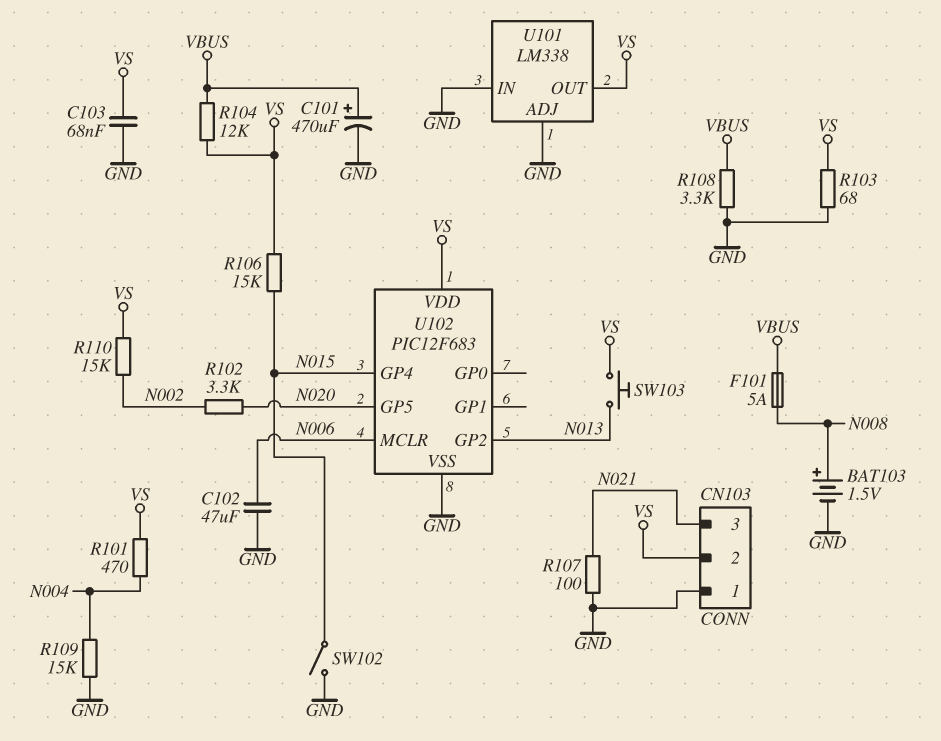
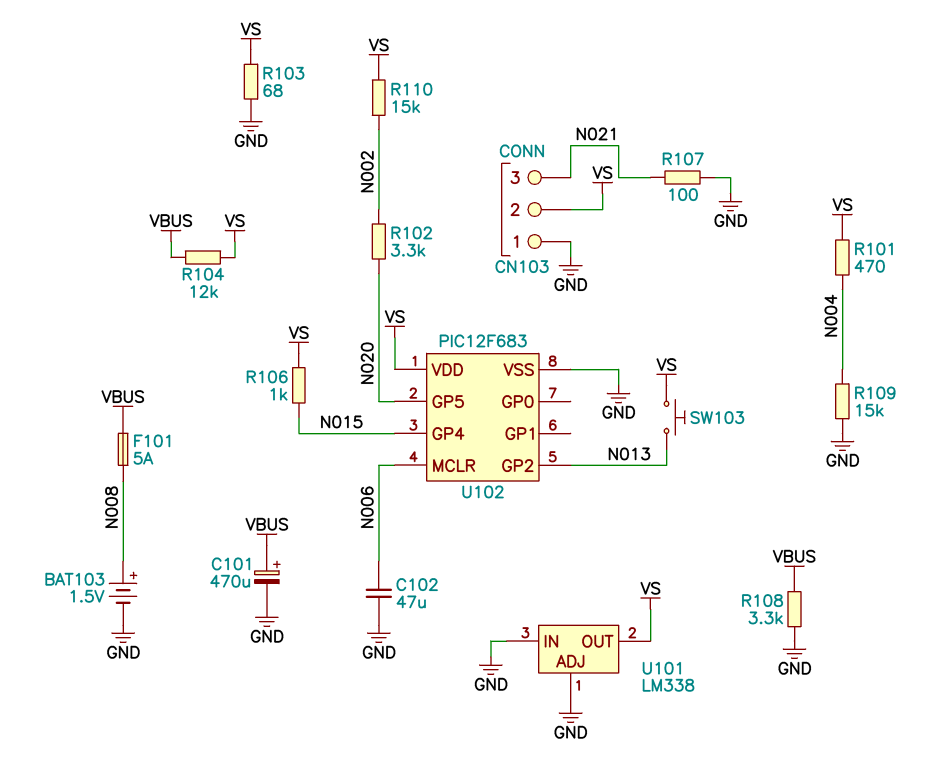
C103: 68nF (GND, VS) -> none
R106: 15k (N015, VS) -> 1k (N015, VS)
SW102: switch (GND, N015) -> none

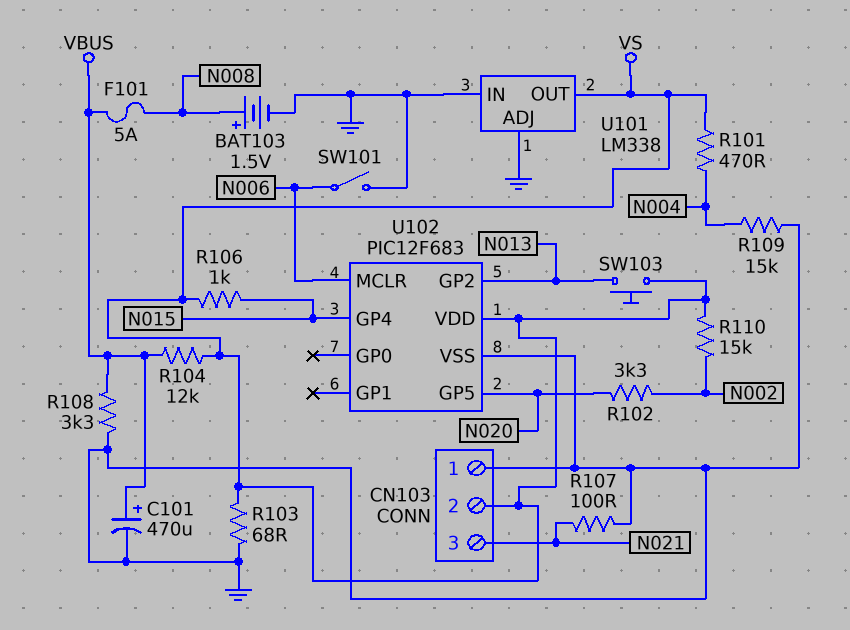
C102: 47uF (GND, N006) -> none
SW101: none -> switch (GND, N006)

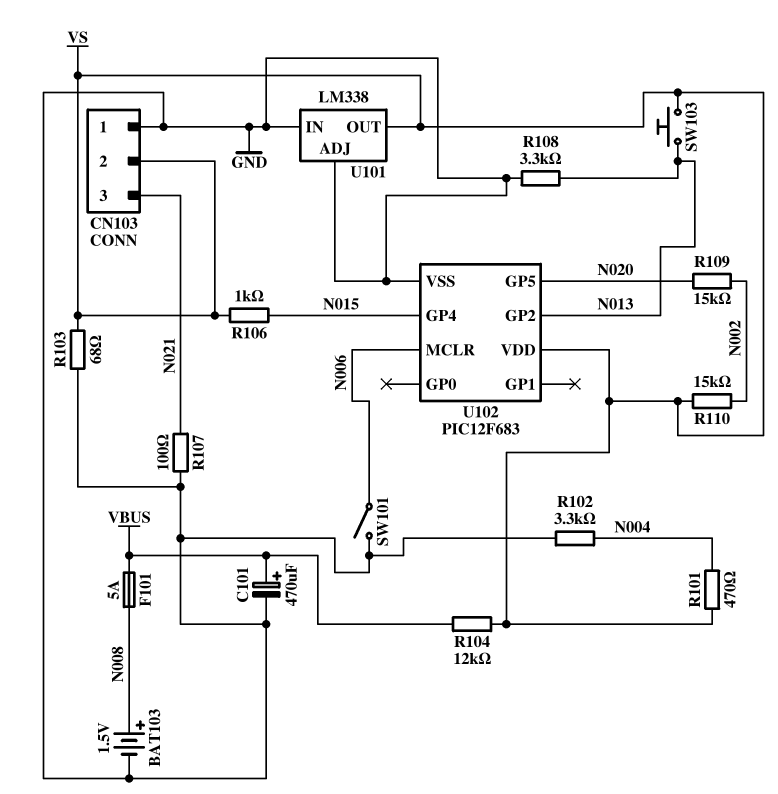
R102: 3.3k (N002, N020) -> 3.3k (GND, N004)
R108: 3.3k (GND, VBUS) -> 3.3k (GND, N013)
R109: 15k (GND, N004) -> 15k (N002, N020)

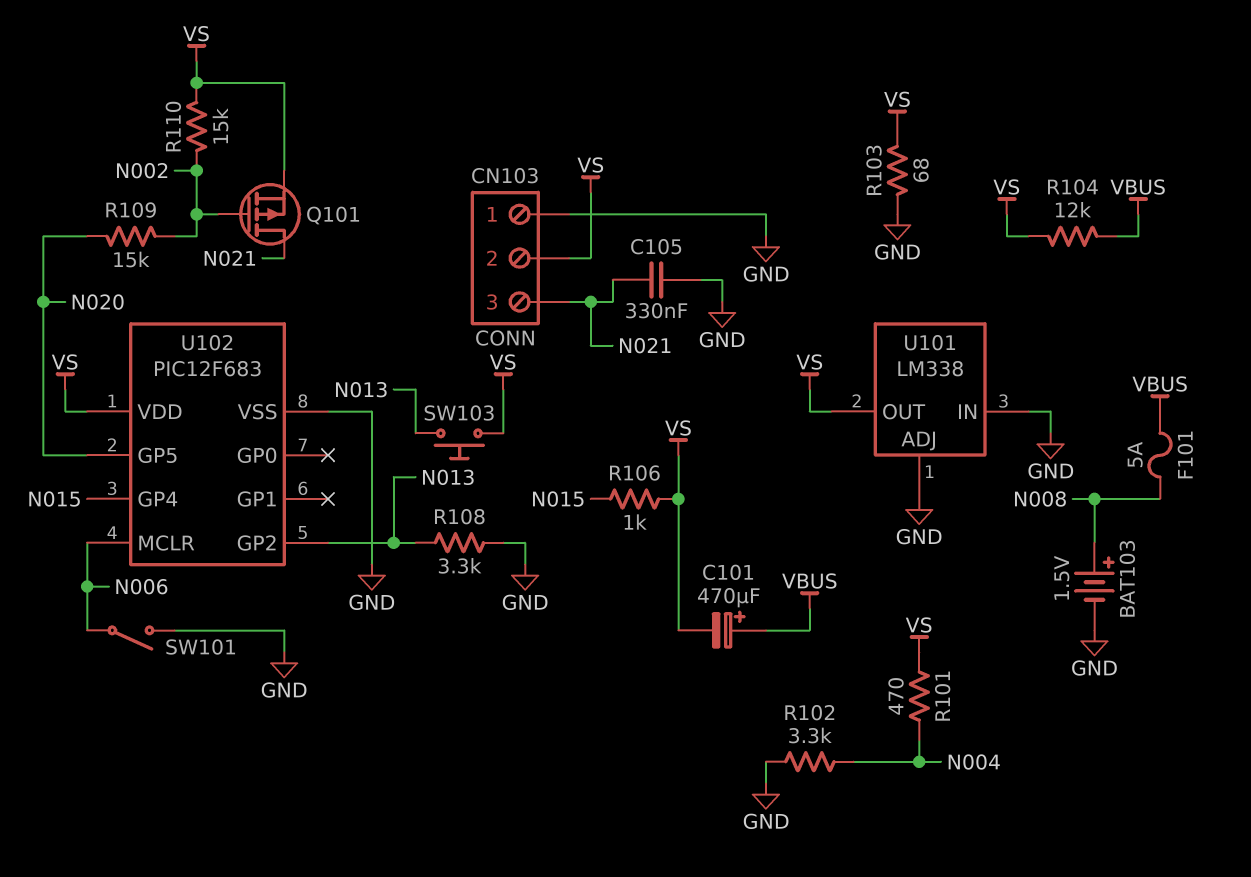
C101: 470uF (plus VBUS, minus GND) -> 470uF (plus VBUS, minus VS)
C105: none -> 330nF (GND, N021)
Q101: none -> PMOS (G N002, D N021, S VS)
R107: 100 (GND, N021) -> none

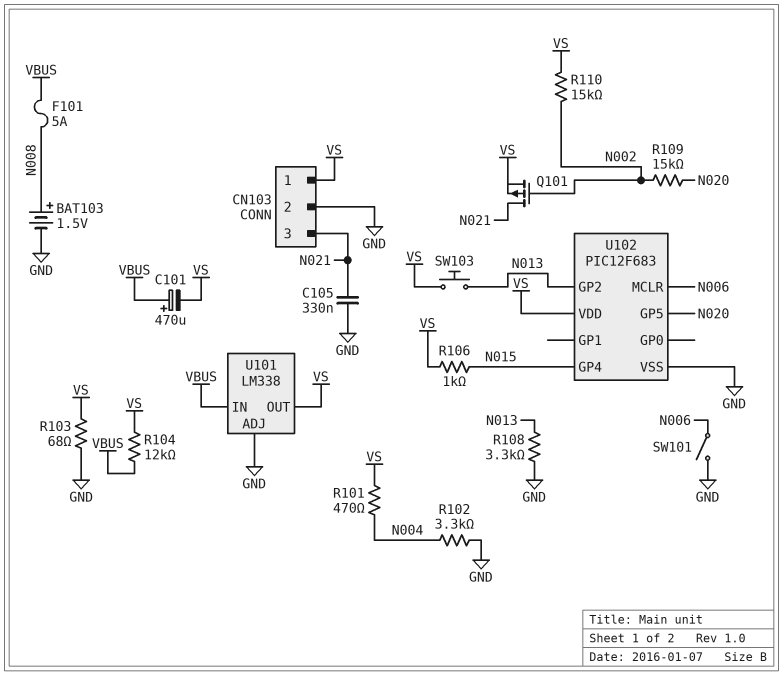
CN103 pin 1: GND -> VS
CN103 pin 2: VS -> GND
U101 pin IN: GND -> VBUS

